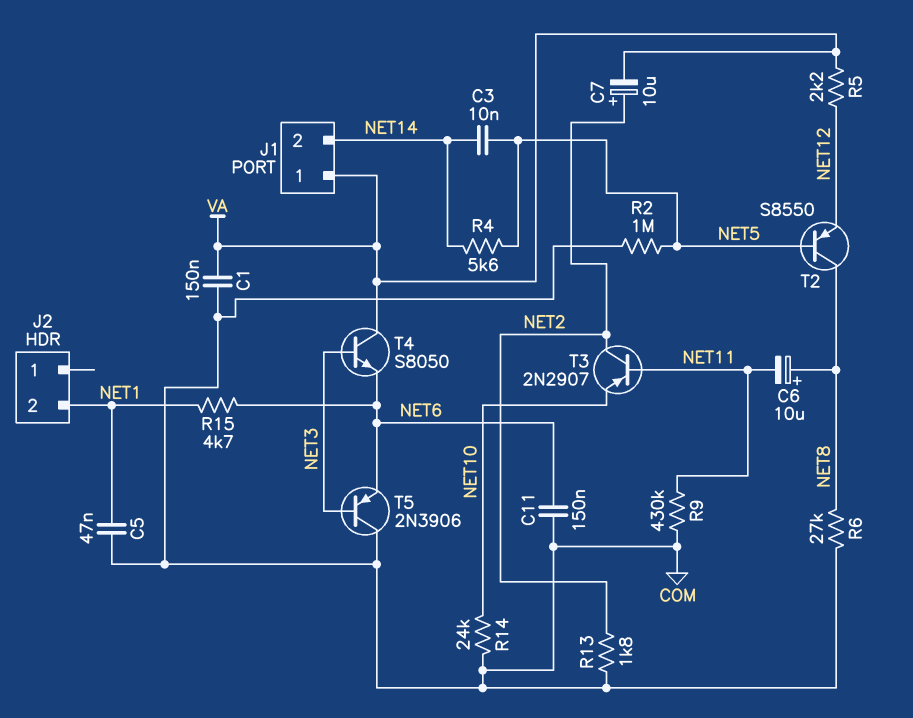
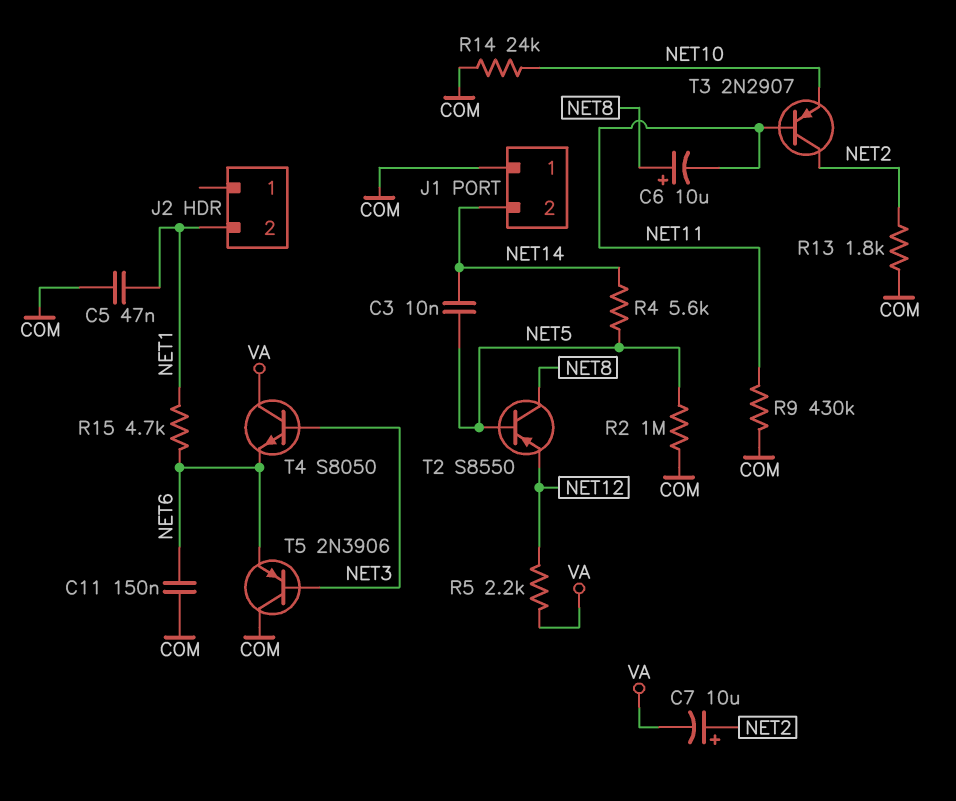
C1: 150nF (COM, VA) -> none
J1 pin 1: VA -> COM
R6: 27k (COM, NET8) -> none

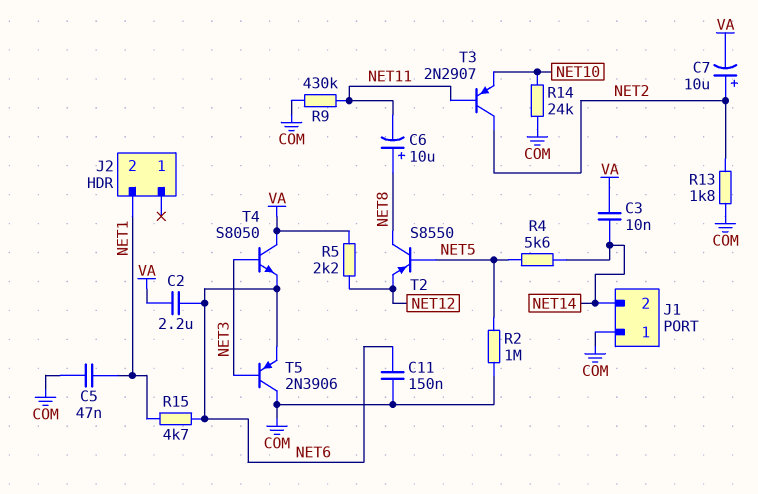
C2: none -> 2.2uF (NET6, VA)
C3: 10nF (NET5, NET14) -> 10nF (NET14, VA)

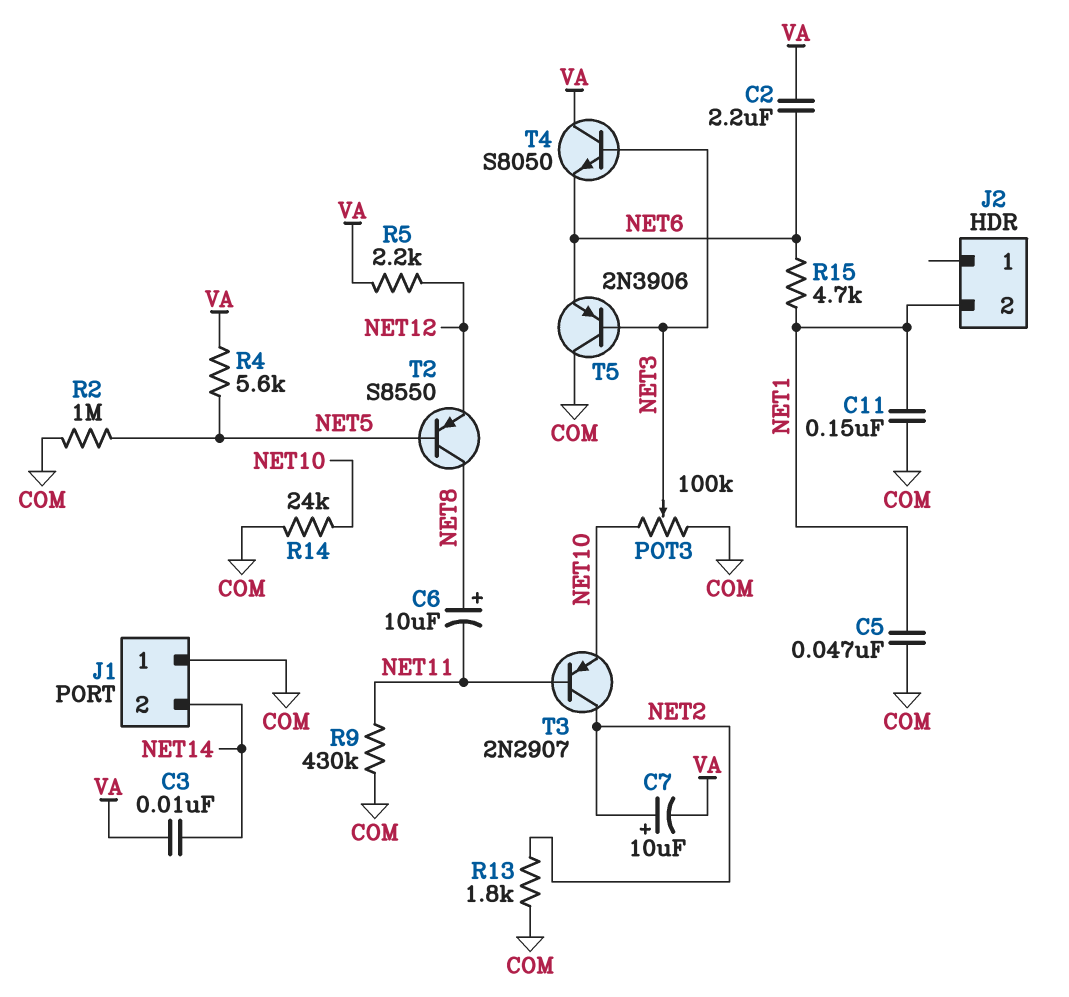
C11: 150nF (COM, NET6) -> 150nF (COM, NET1)
POT3: none -> 100k (COM, NET10, wiper NET3)
R4: 5.6k (NET5, NET14) -> 5.6k (NET5, VA)

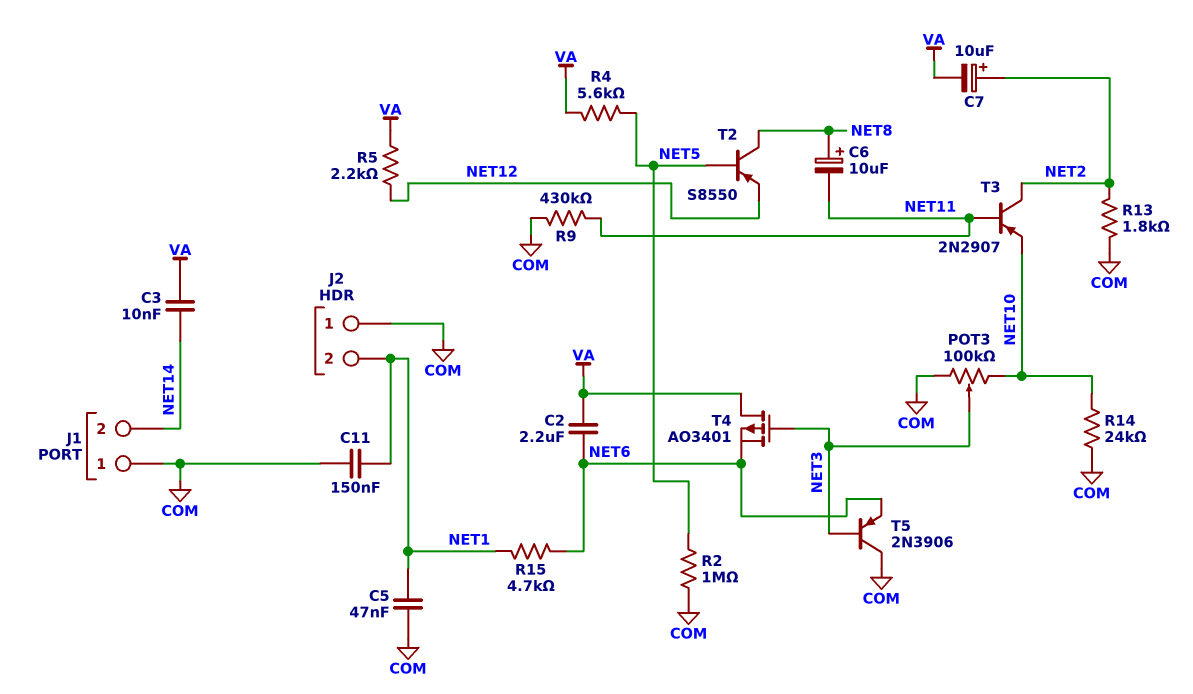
J2 pin 1: none -> COM
T4: NPN S8050 (B NET3, C VA, E NET6) -> PMOS AO3401 (G NET3, D VA, S NET6)

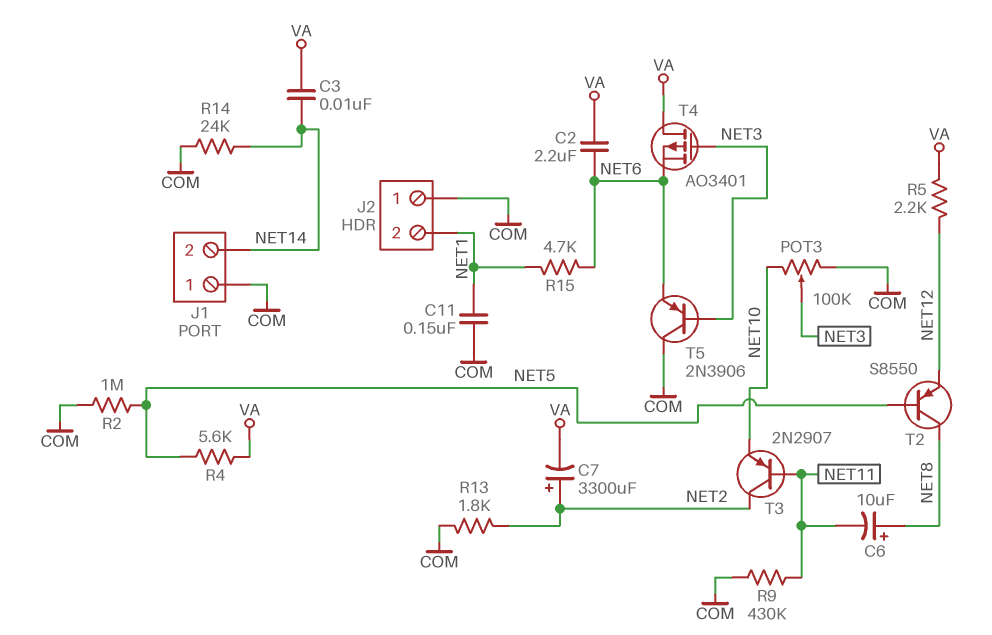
C5: 47nF (COM, NET1) -> none
C7: 10uF (plus NET2, minus VA) -> 3300uF (plus NET2, minus VA)
R14: 24k (COM, NET10) -> 24k (COM, NET14)

